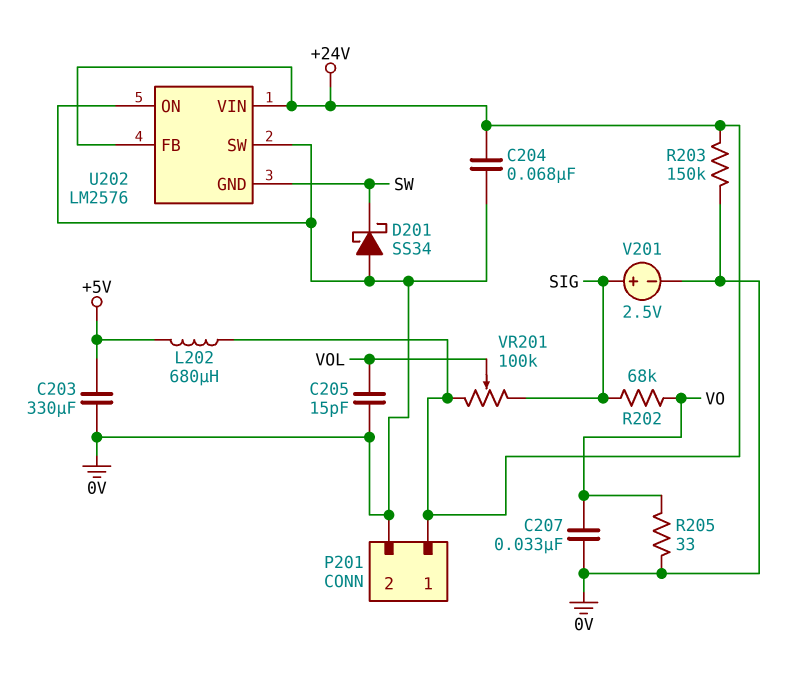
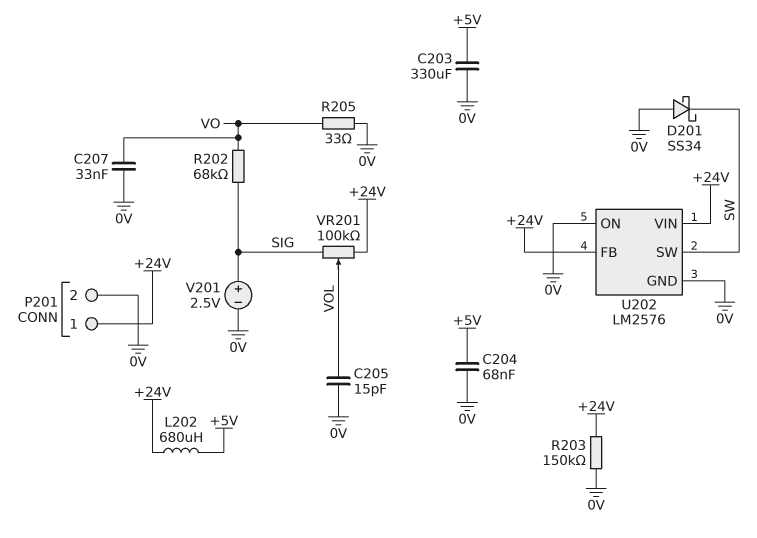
C204: 68nF (+24V, 0V) -> 68nF (+5V, 0V)
U202 pin GND: SW -> 0V
U202 pin SW: 0V -> SW

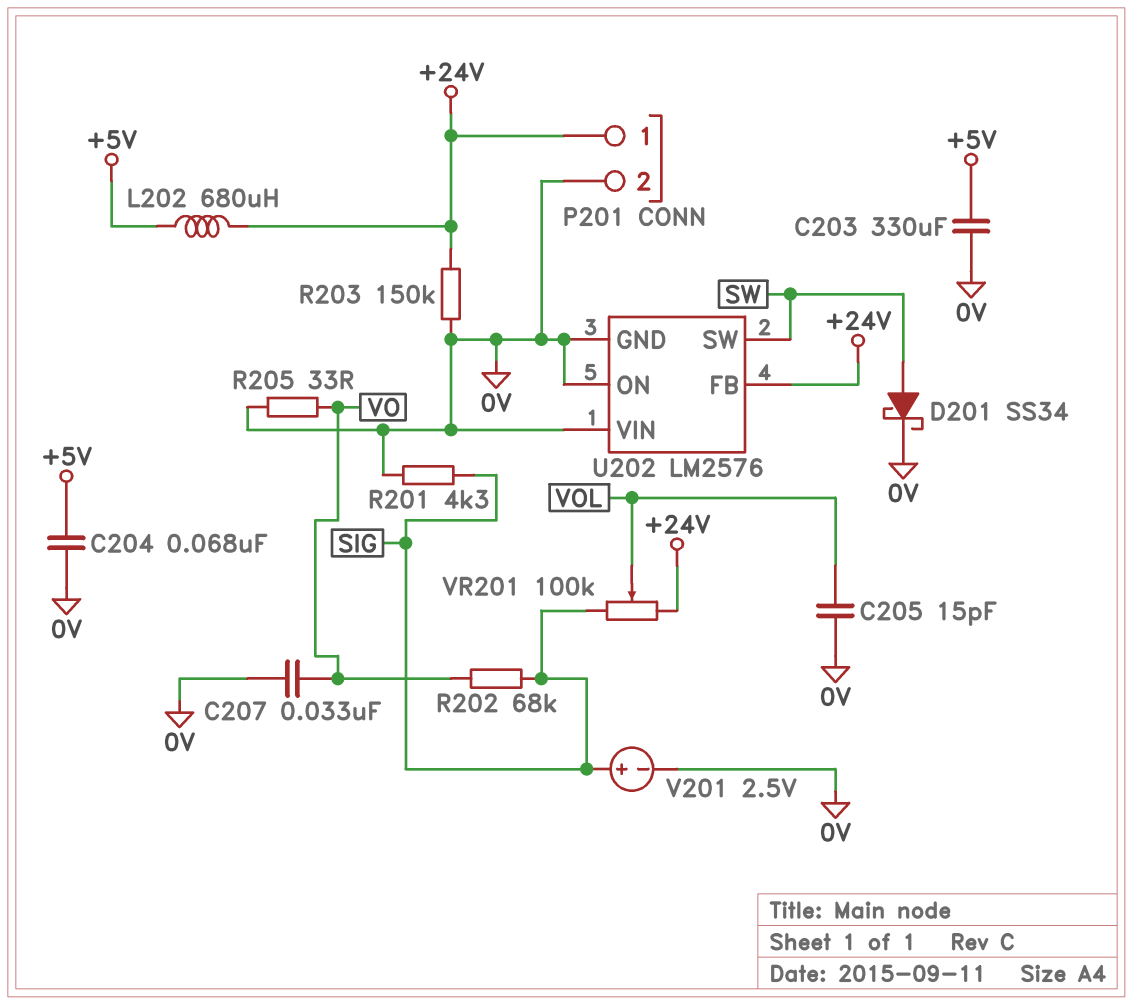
D201: schottky SS34 (A 0V, K SW) -> schottky SS34 (A SW, K 0V)
R201: none -> 4.3k (0V, SIG)
U202 pin VIN: +24V -> 0V

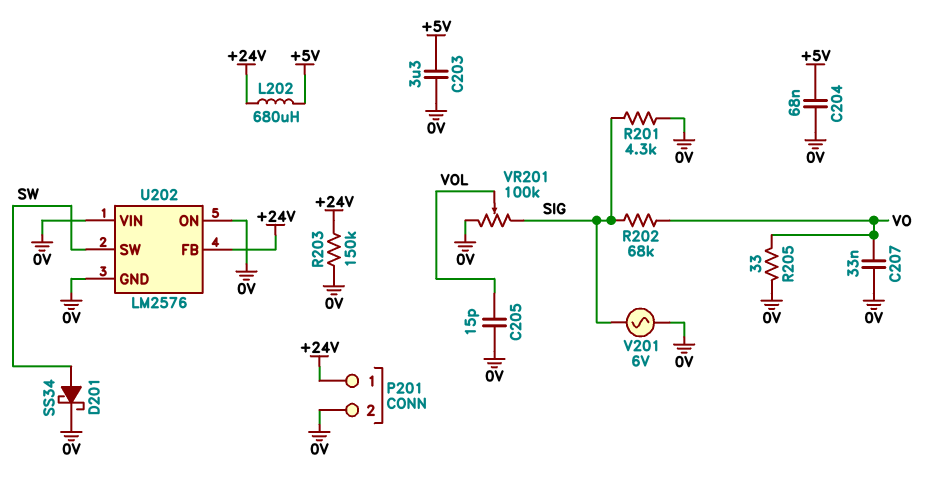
C203: 330uF (+5V, 0V) -> 3.3uF (+5V, 0V)
V201: 2.5V (plus SIG, minus 0V) -> AC 6V (0V, SIG)
VR201: 100k (+24V, SIG, wiper VOL) -> 100k (0V, SIG, wiper VOL)

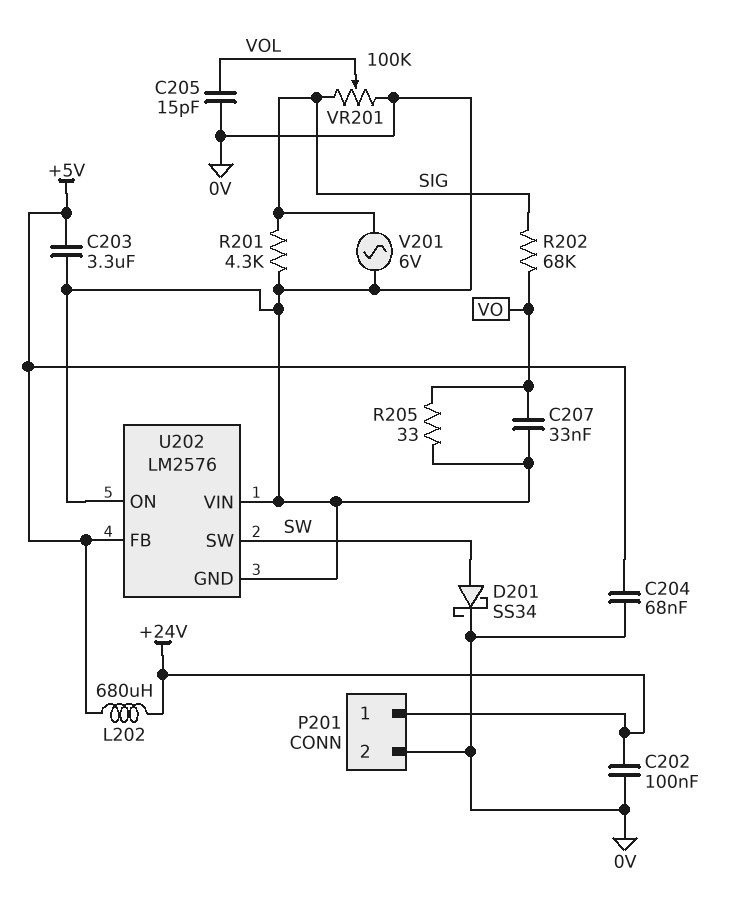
C202: none -> 100nF (+24V, 0V)
R203: 150k (+24V, 0V) -> none
U202 pin FB: +24V -> +5V

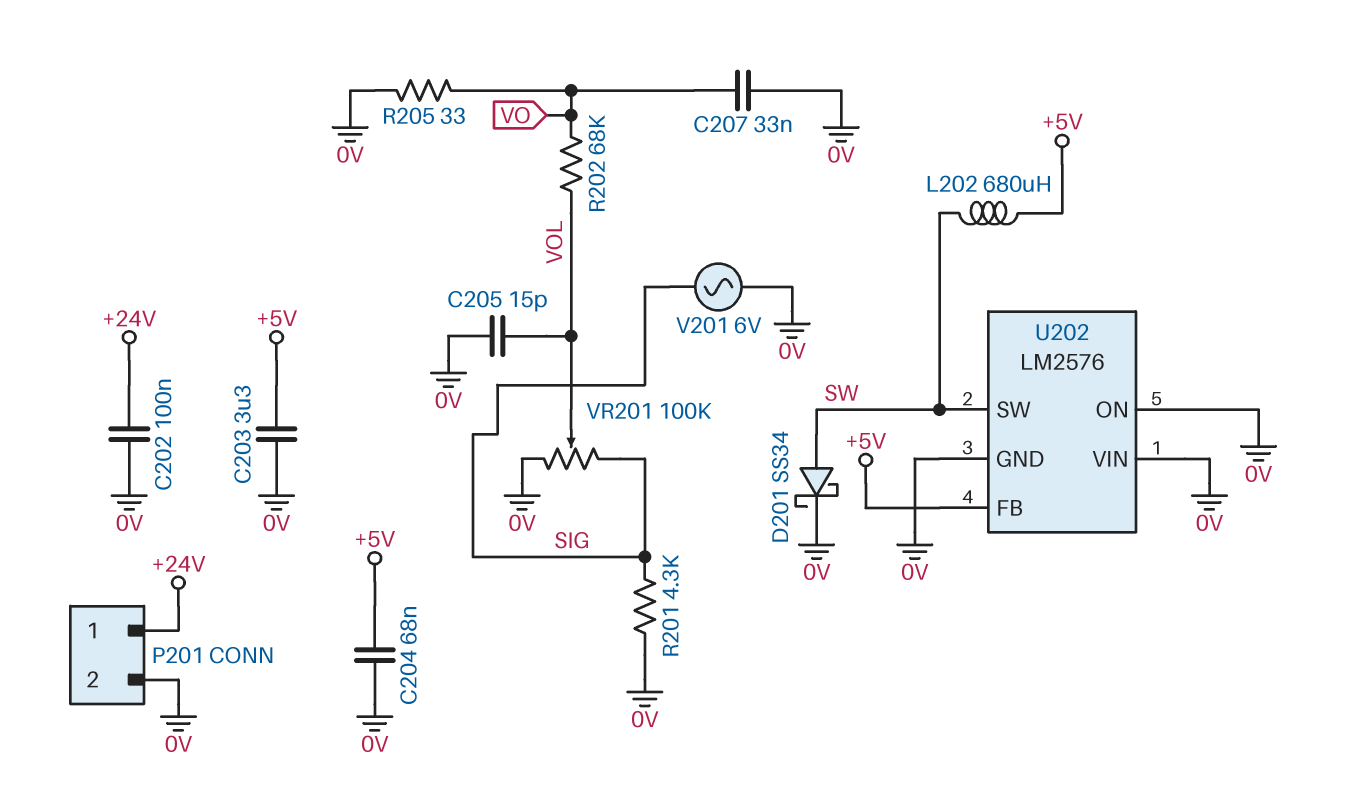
L202: 680uH (+5V, +24V) -> 680uH (+5V, SW)
R202: 68k (SIG, VO) -> 68k (VO, VOL)

